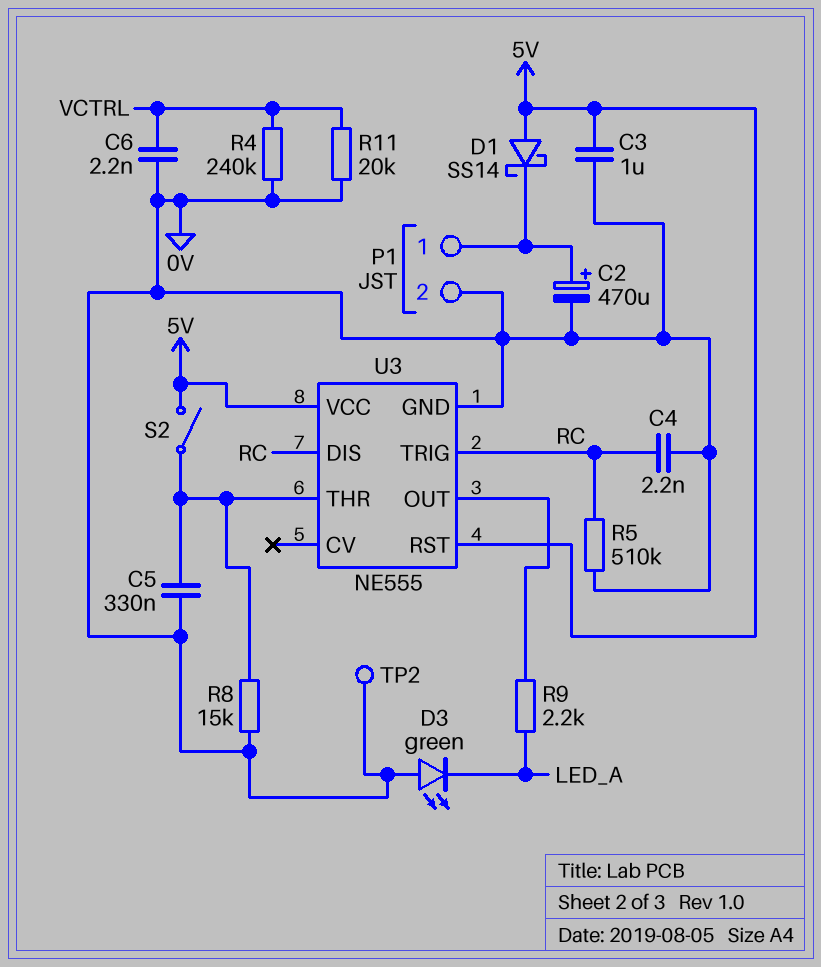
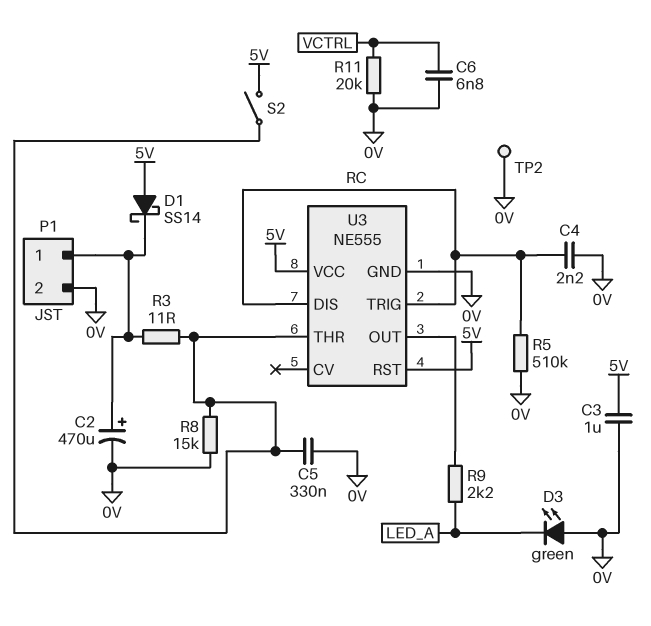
C6: 2.2nF (0V, VCTRL) -> 6.8nF (0V, VCTRL)
R3: none -> 11 (P1/1, U3/THR)
R4: 240k (0V, VCTRL) -> none

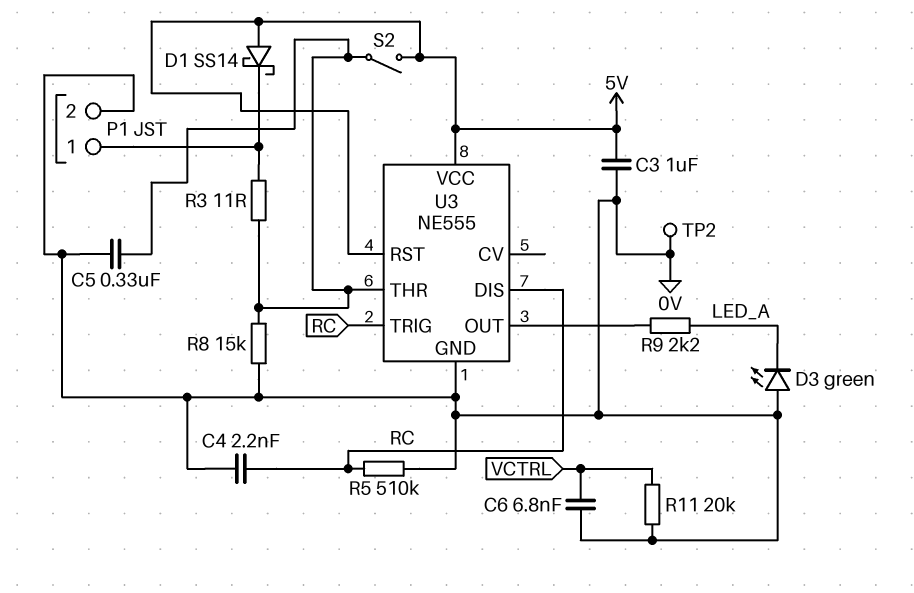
C2: 470uF (plus P1/1, minus 0V) -> none

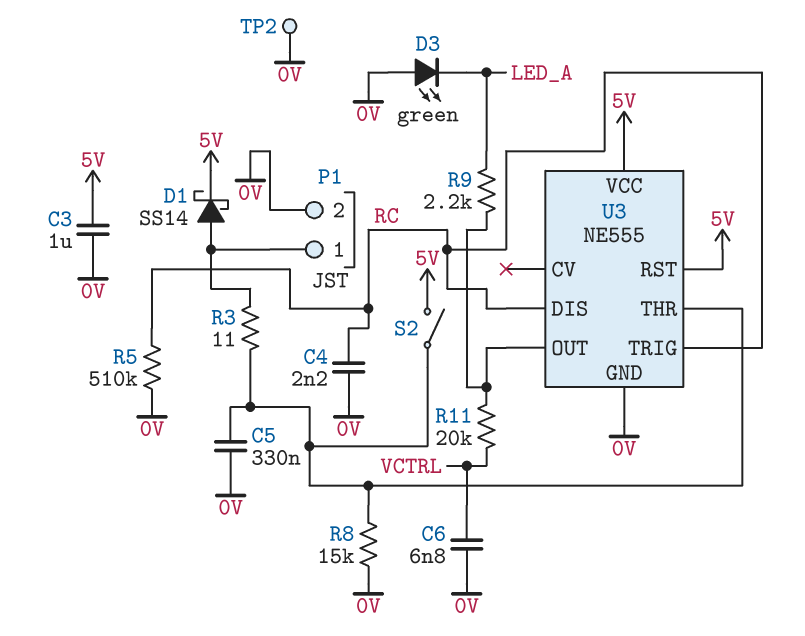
D1: schottky SS14 (A 5V, K P1/1) -> schottky SS14 (A P1/1, K 5V)
R11: 20k (0V, VCTRL) -> 20k (U3/OUT, VCTRL)

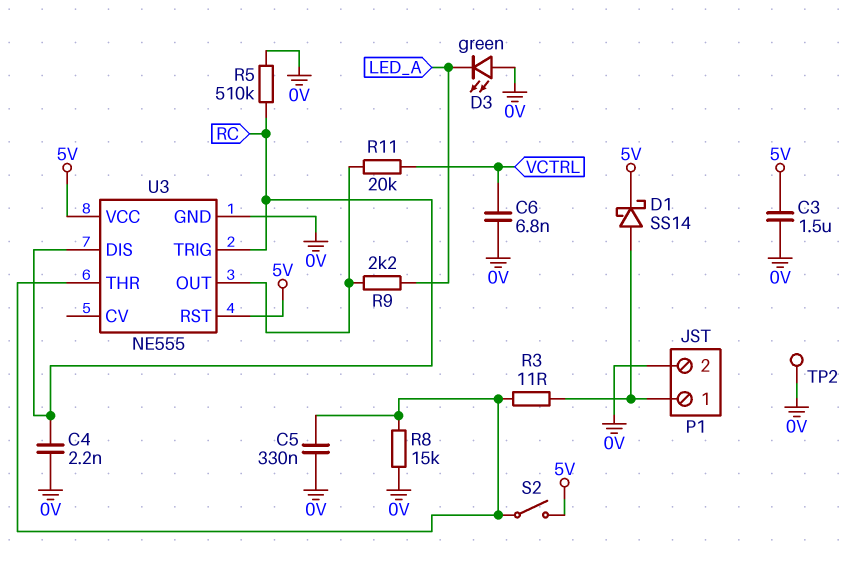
C3: 1uF (0V, 5V) -> 1.5uF (0V, 5V)

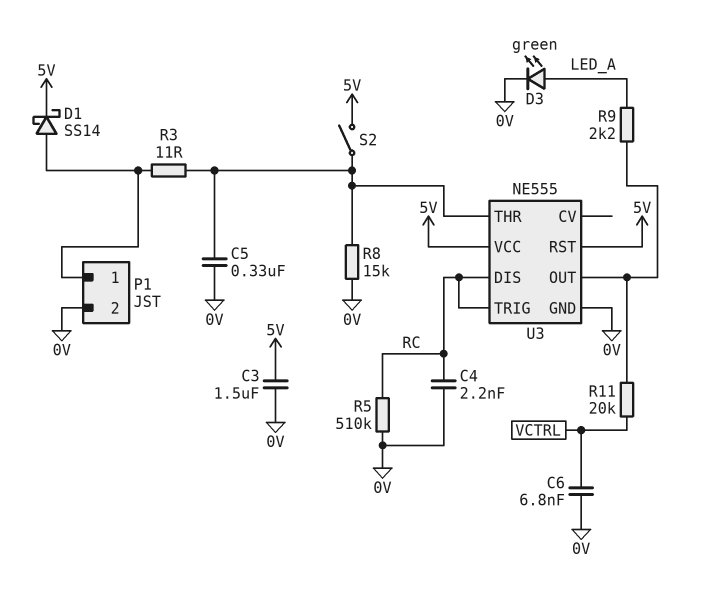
D3: LED green (A 0V, K LED_A) -> LED green (A LED_A, K 0V)
TP2: test point (0V) -> none

